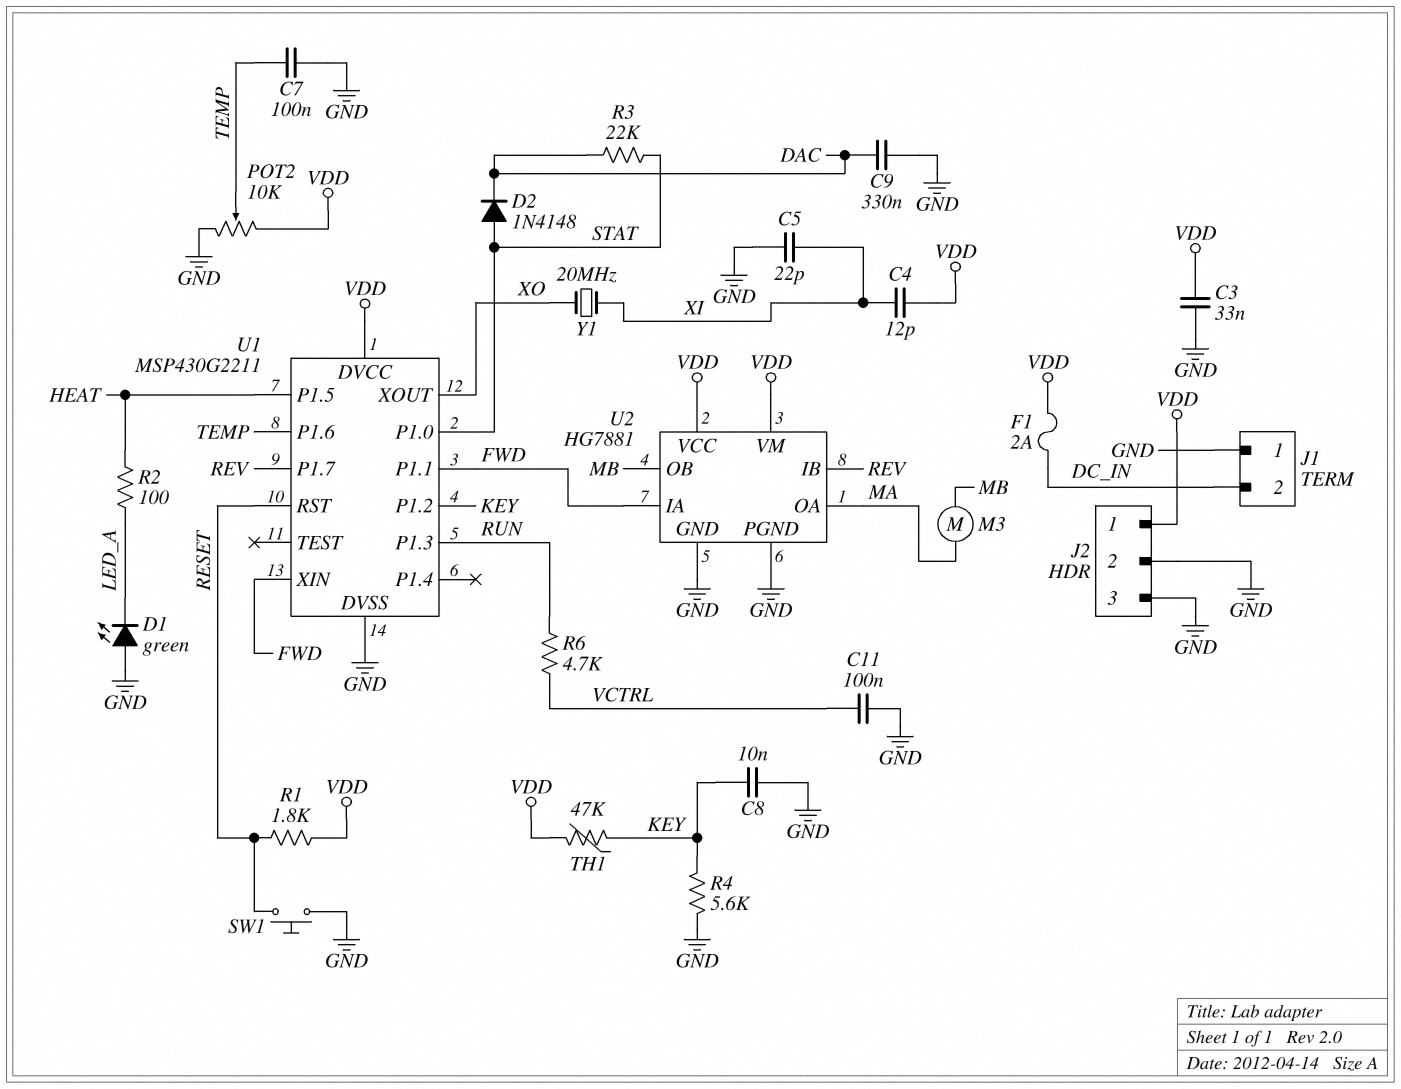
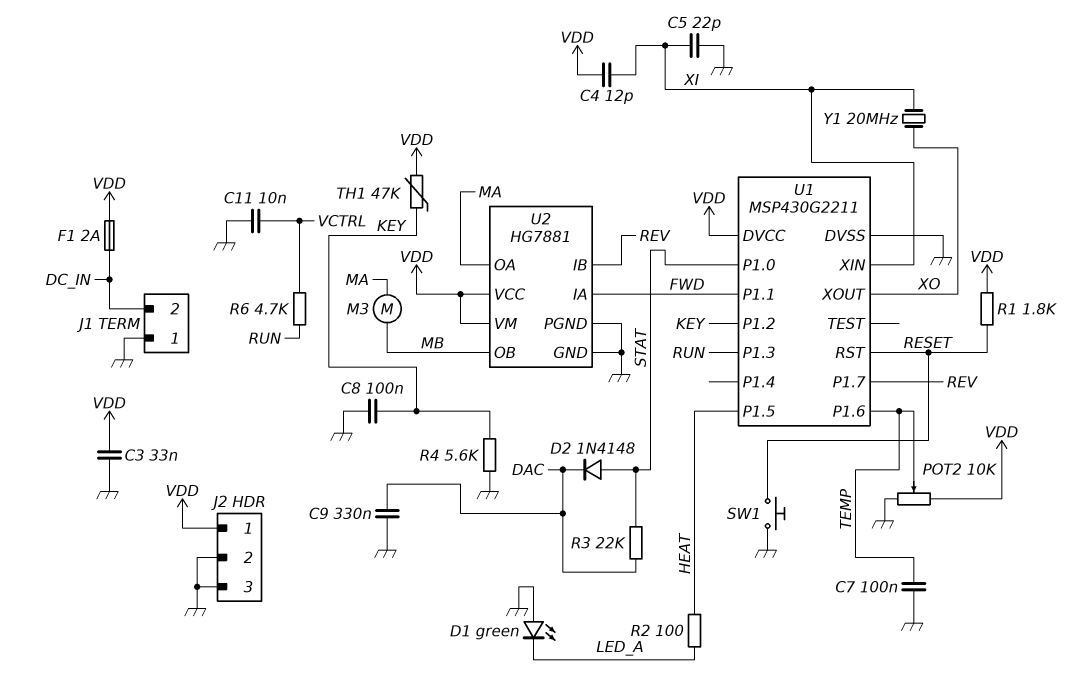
C8: 10nF (GND, KEY) -> 100nF (GND, KEY)
C11: 100nF (GND, VCTRL) -> 10nF (GND, VCTRL)
U1 pin XIN: FWD -> XI

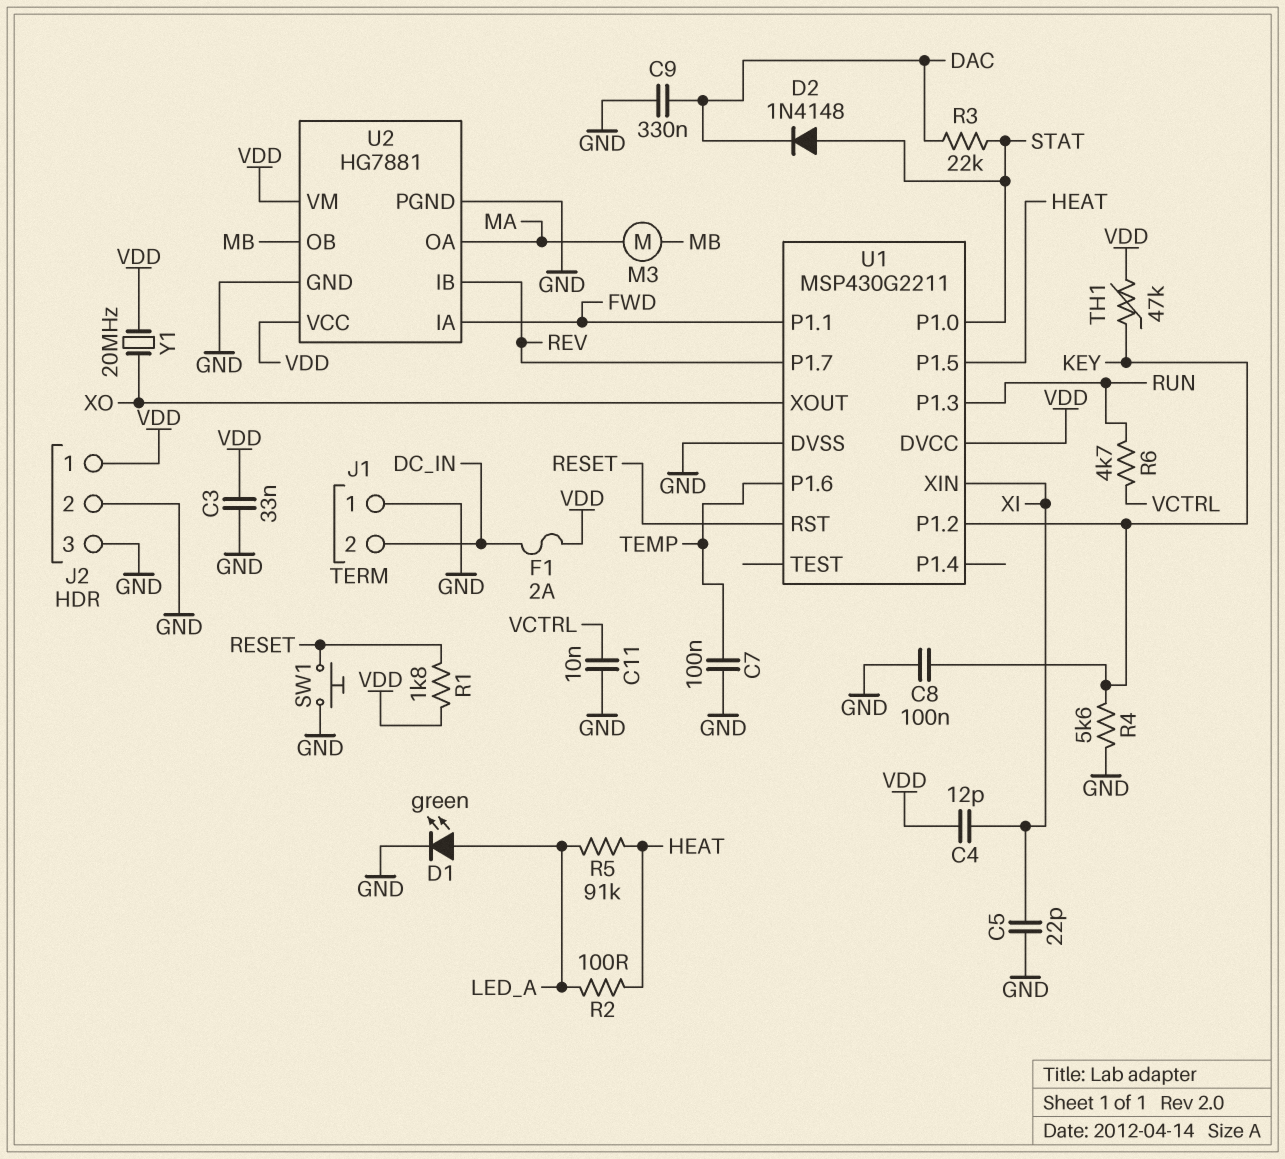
D1: LED green (A GND, K LED_A) -> LED green (A LED_A, K GND)
POT2: 10k (GND, VDD, wiper TEMP) -> none
R5: none -> 91k (HEAT, LED_A)
Y1: 20MHz (XI, XO) -> 20MHz (VDD, XO)

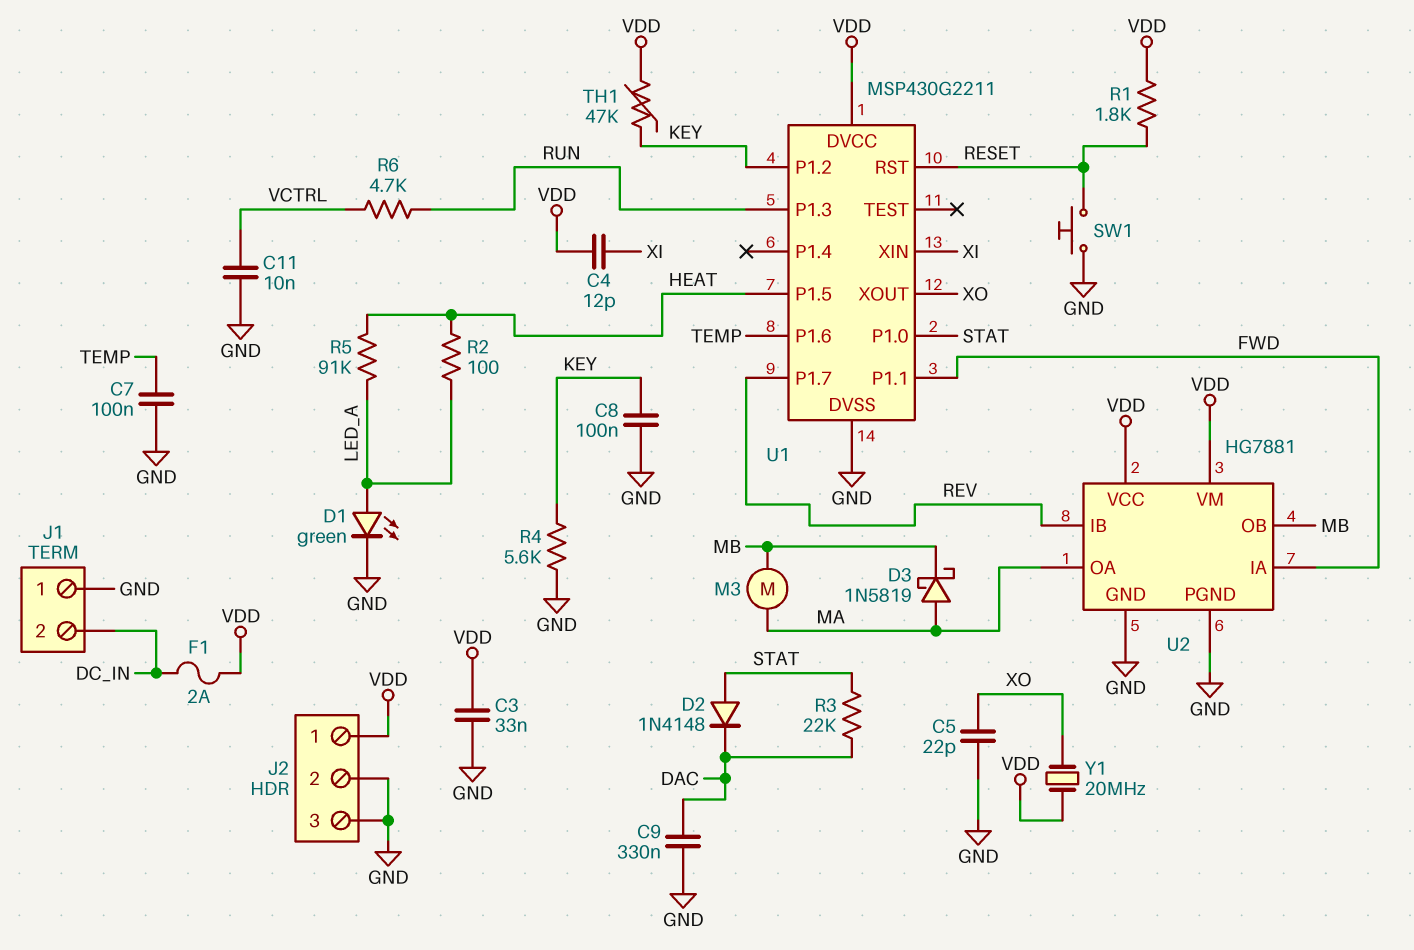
C5: 22pF (GND, XI) -> 22pF (GND, XO)
D3: none -> schottky 1N5819 (A MA, K MB)

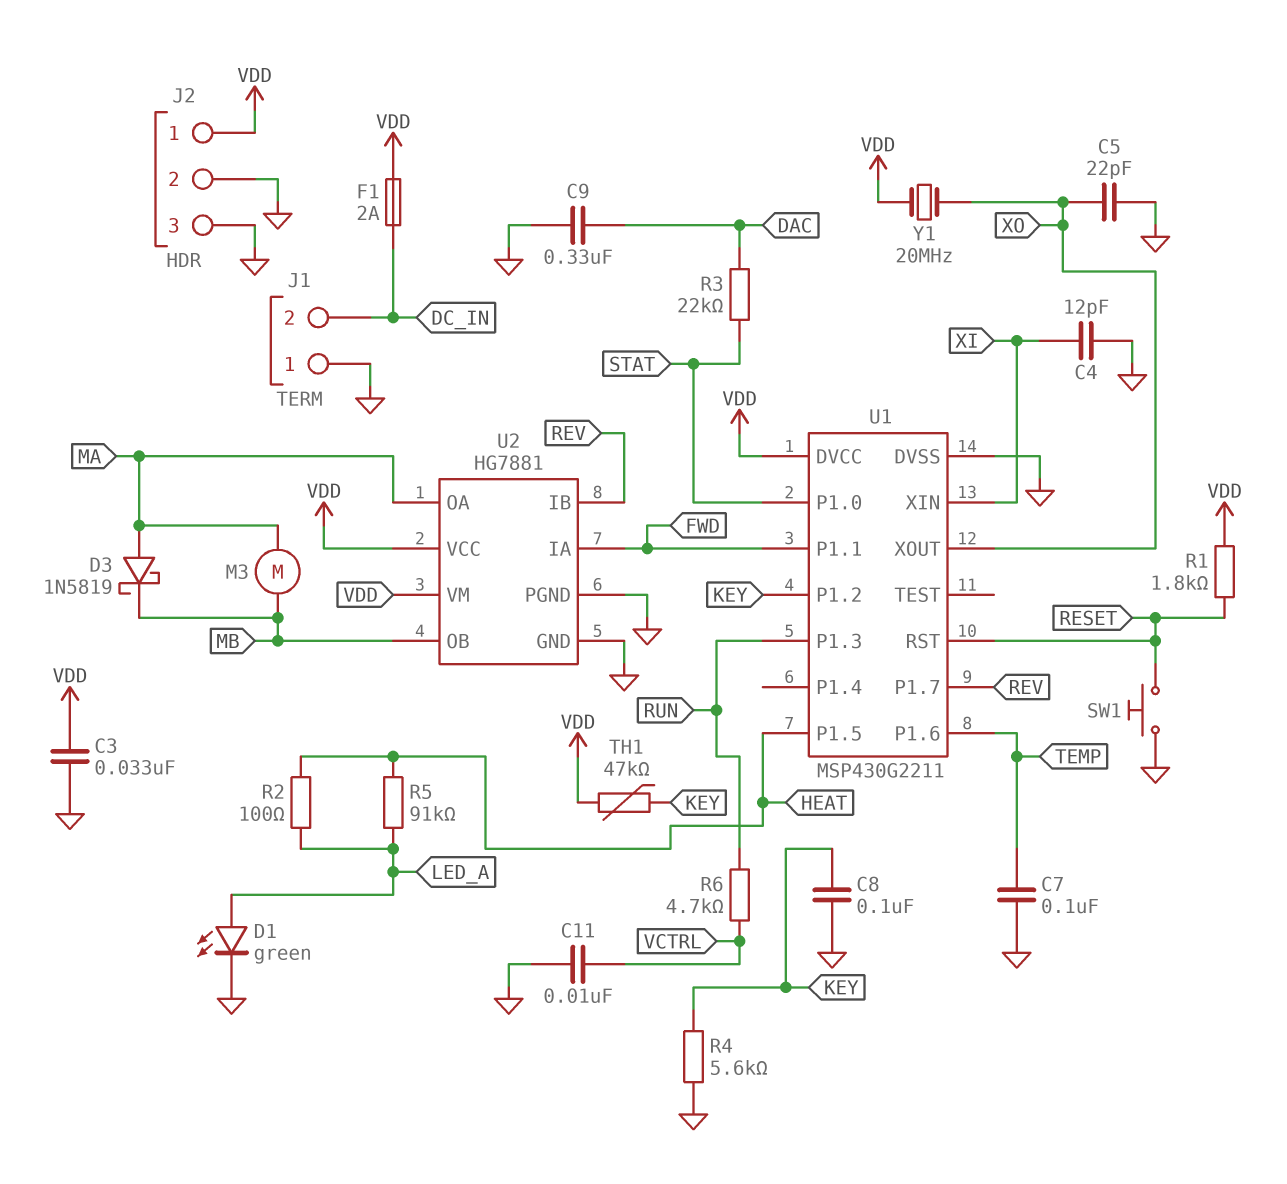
C4: 12pF (VDD, XI) -> 12pF (GND, XI)
D2: diode 1N4148 (A STAT, K DAC) -> none

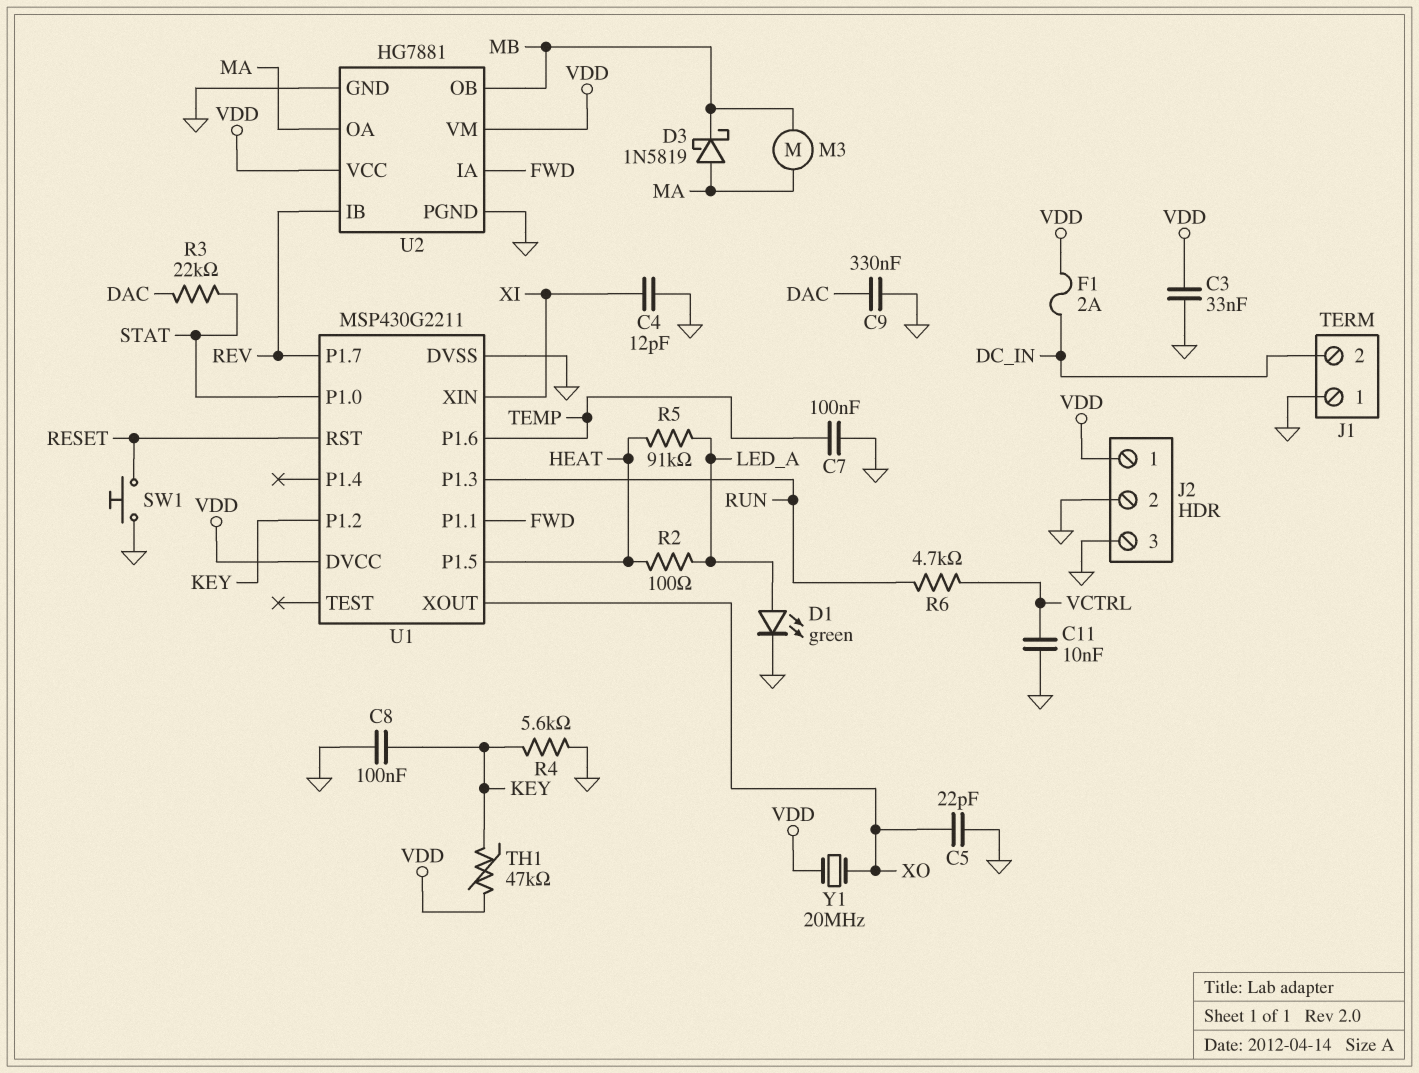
R1: 1.8k (RESET, VDD) -> none

